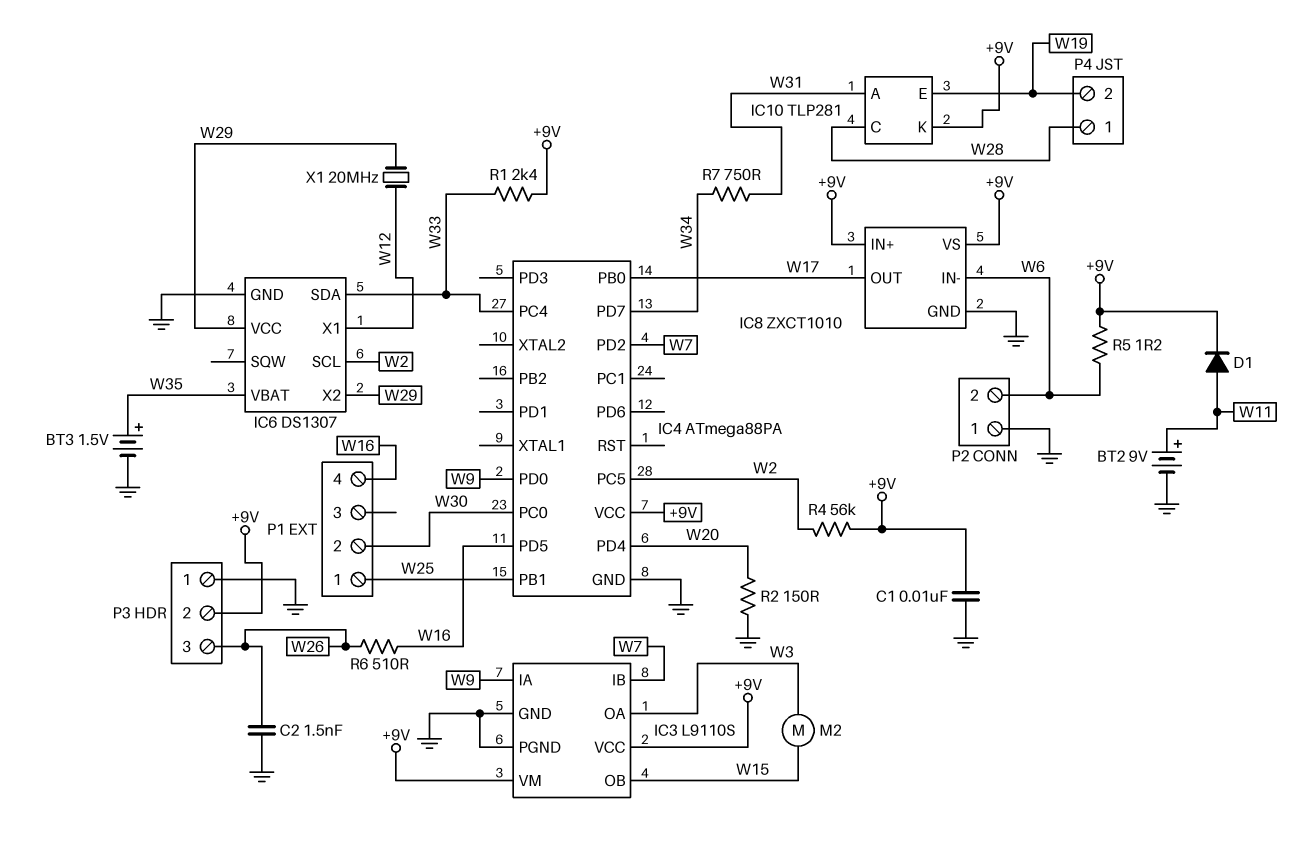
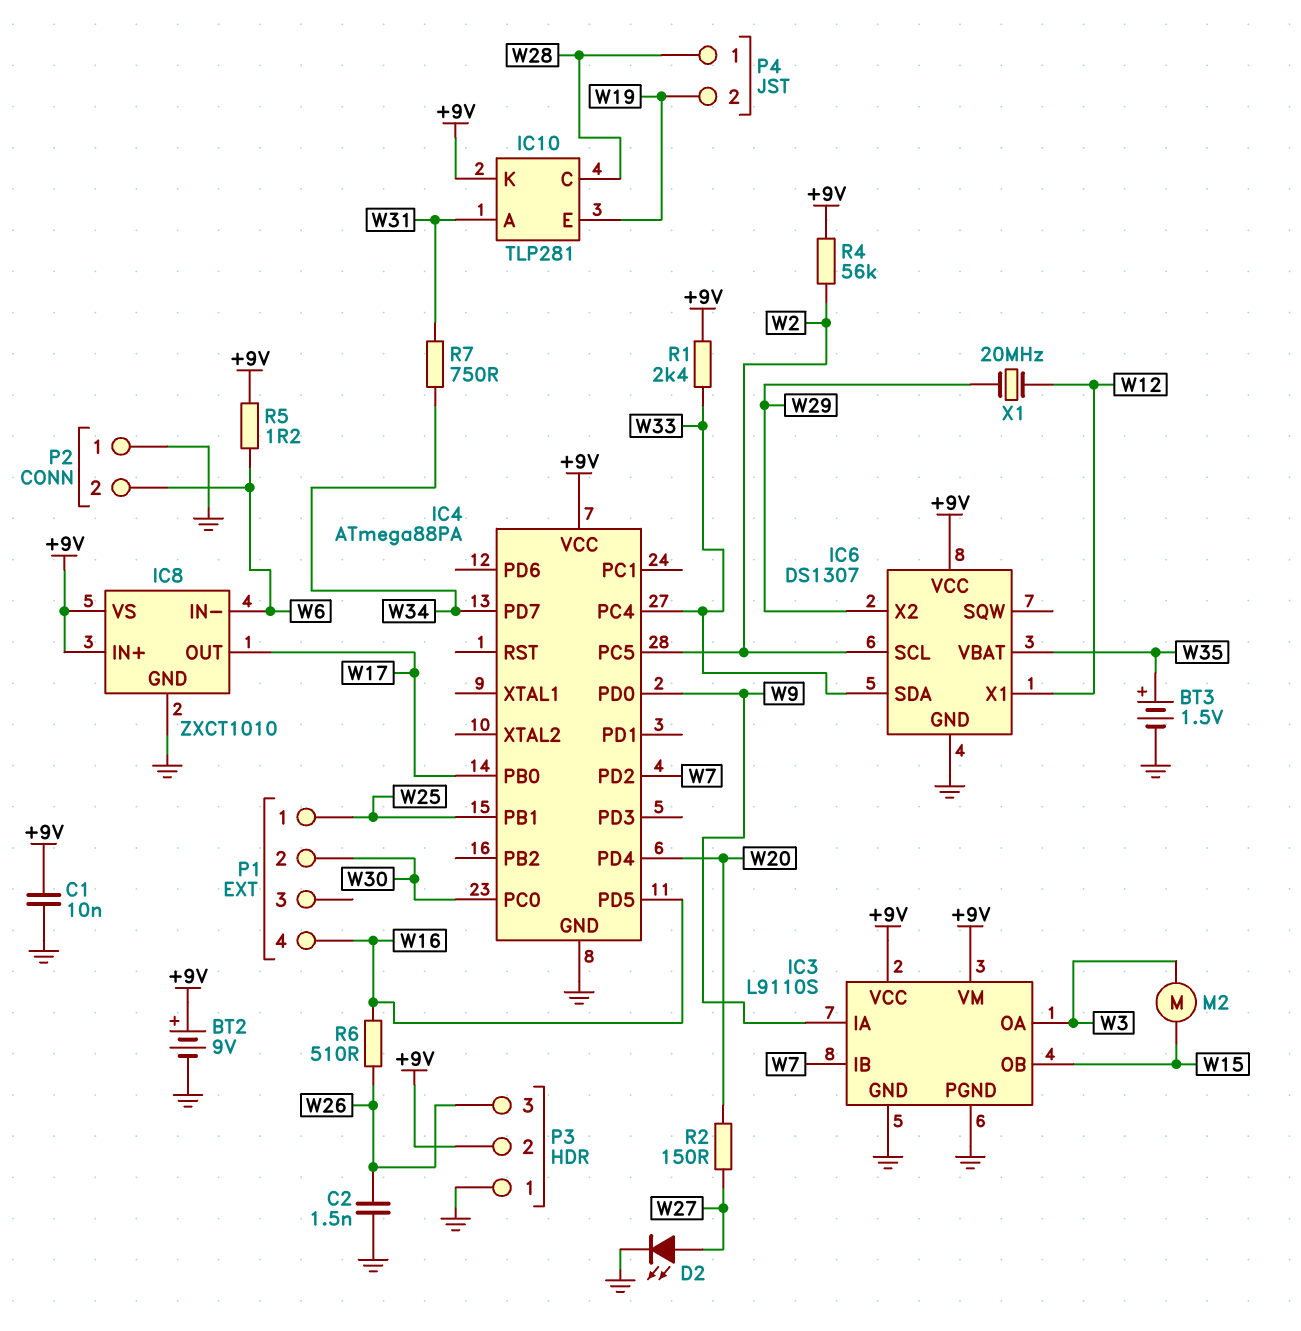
BT2: 9V (plus W11, minus GND) -> 9V (plus +9V, minus GND)
D1: diode (A W11, K +9V) -> none
D2: none -> LED (A W27, K GND)
IC6 pin VCC: W29 -> +9V
R2: 150 (GND, W20) -> 150 (W20, W27)

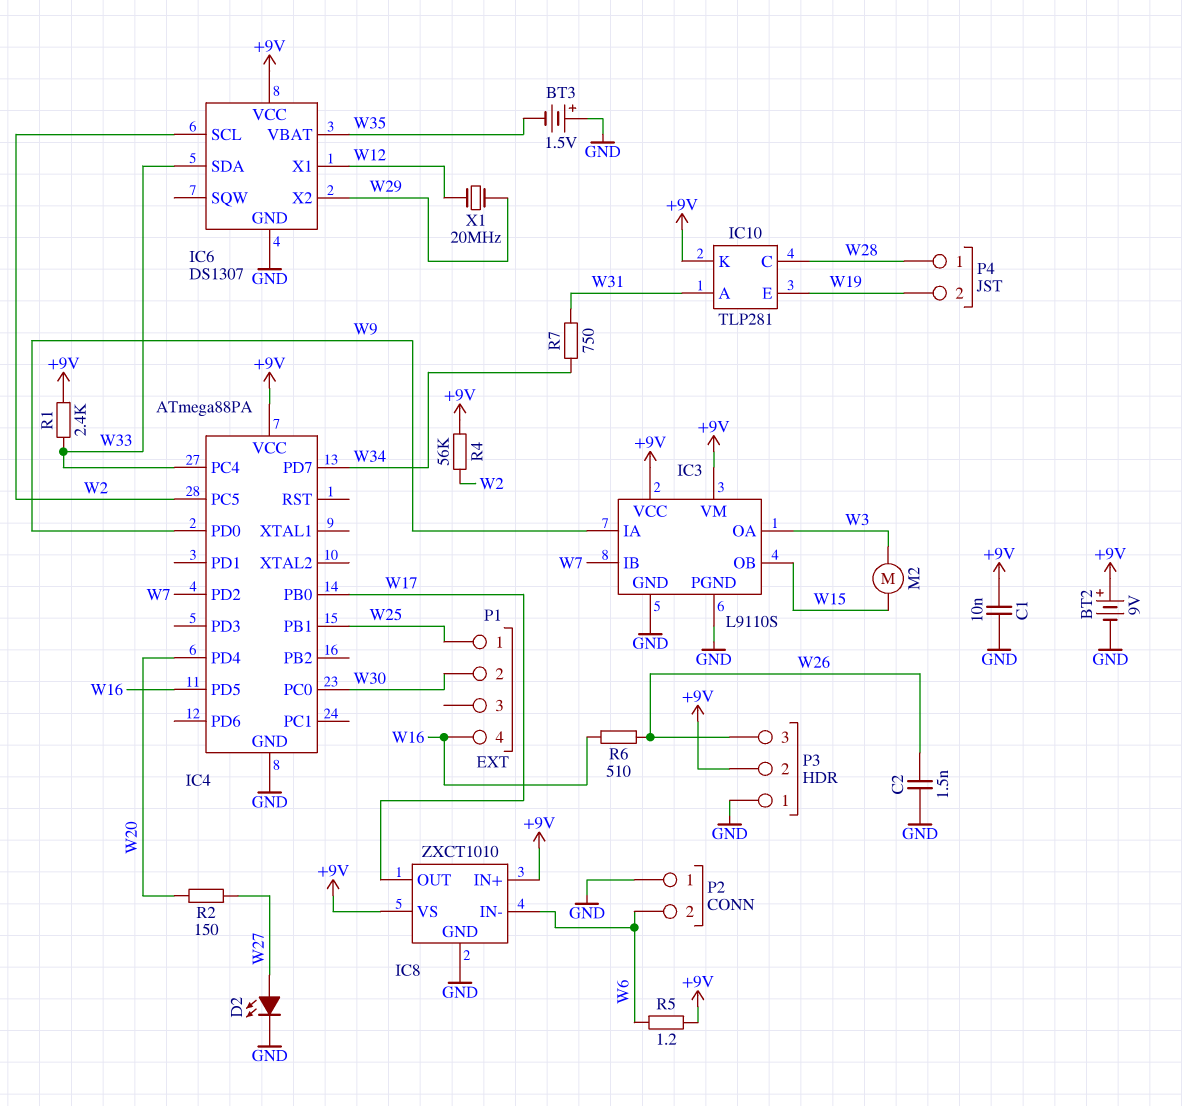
BT3: 1.5V (plus W35, minus GND) -> 1.5V (plus GND, minus W35)

